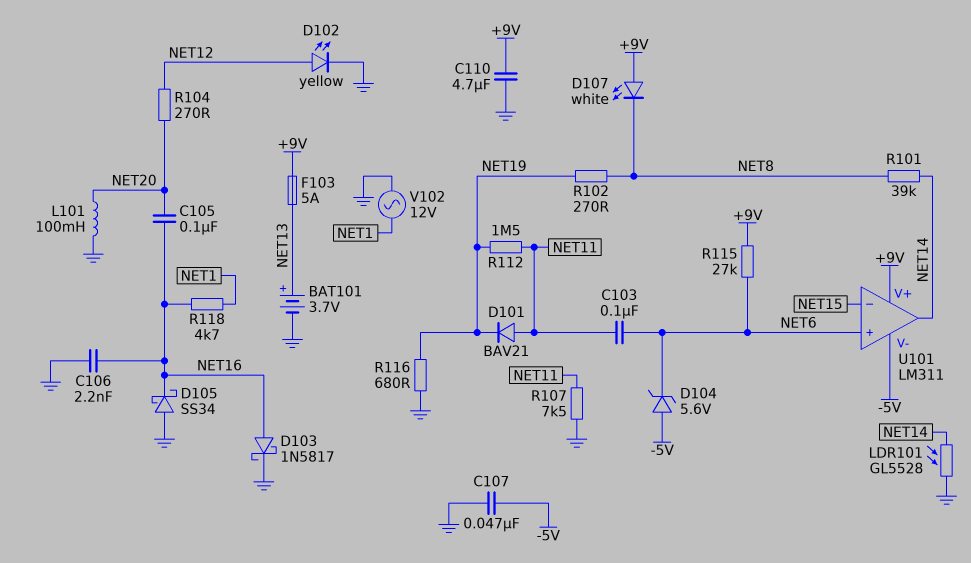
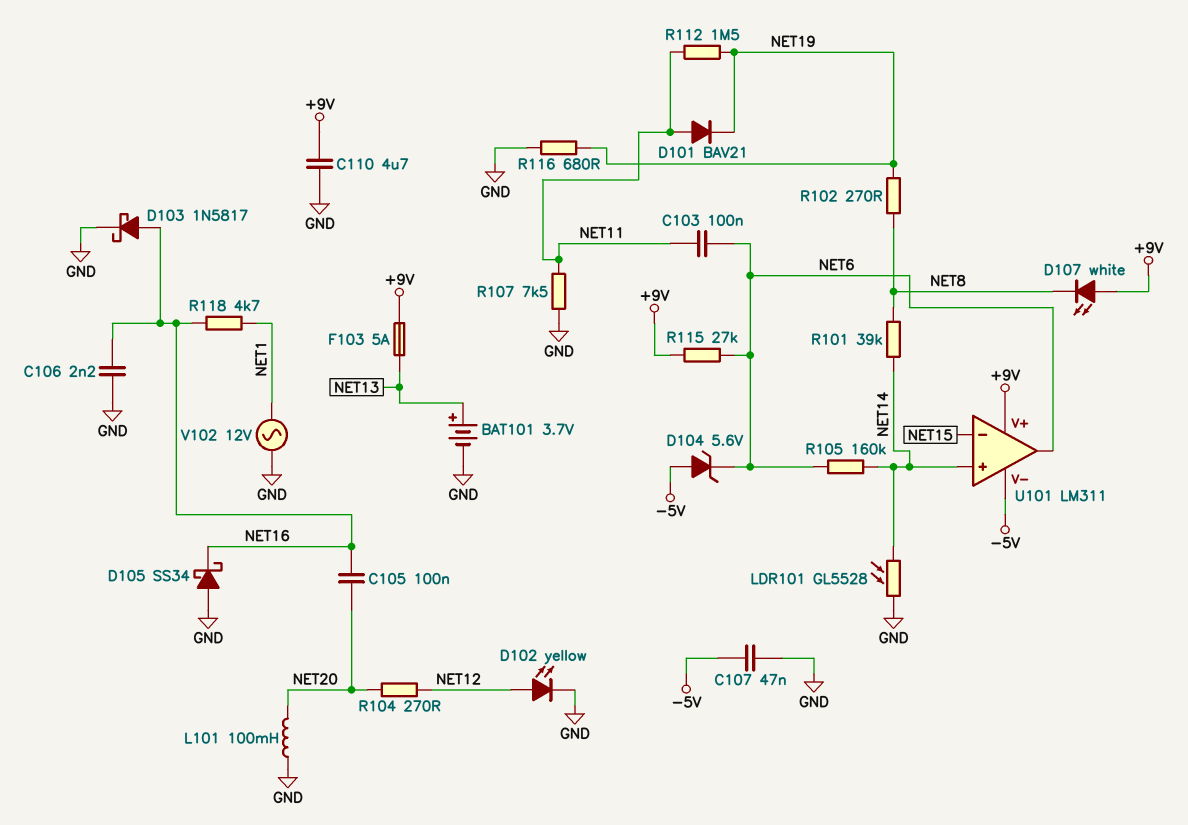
R105: none -> 160k (NET6, NET14)
U101 pin in+: NET6 -> NET14
U101 pin out: NET14 -> NET6

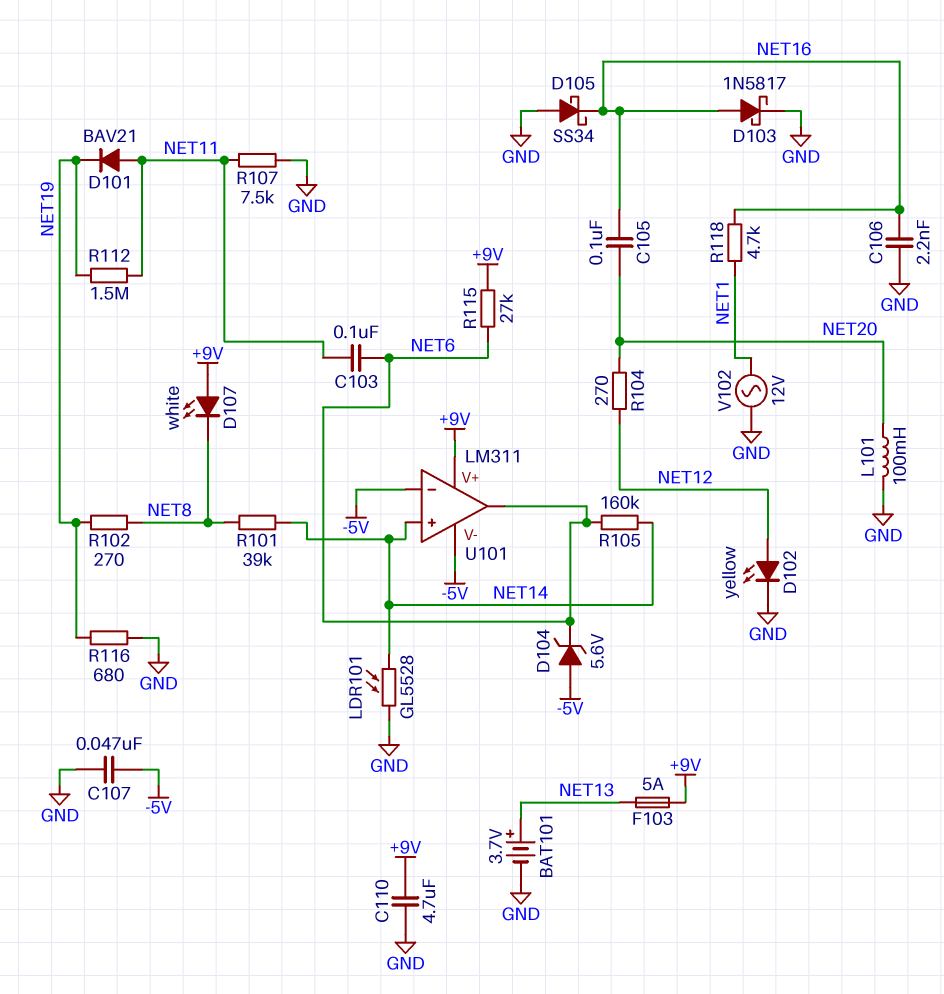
U101 pin in-: NET15 -> -5V

